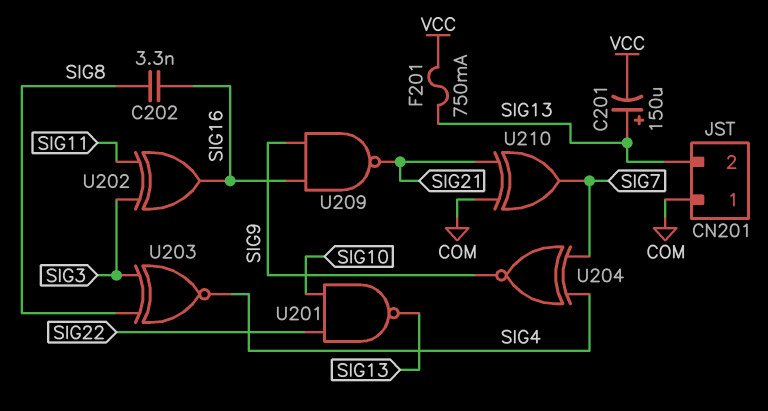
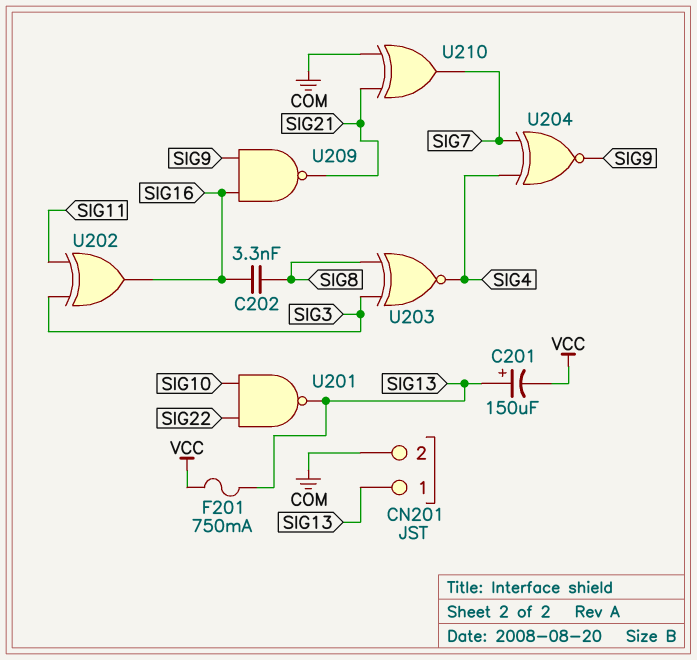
CN201 pin 1: COM -> SIG13
CN201 pin 2: SIG13 -> COM

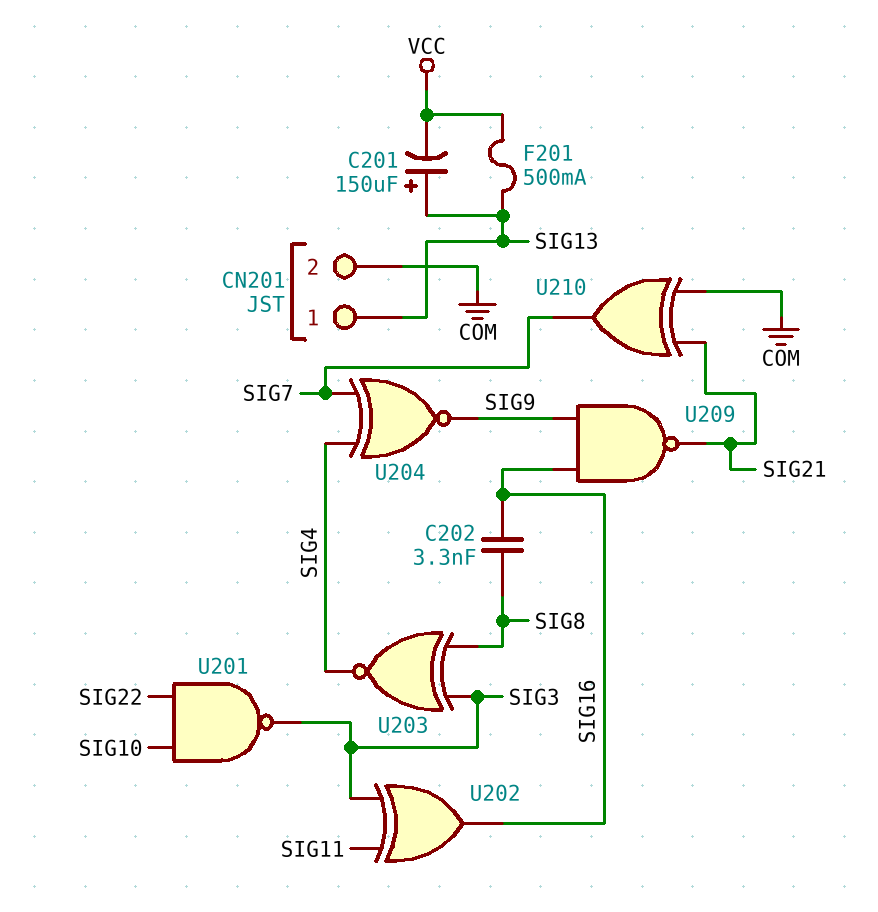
F201: 750mA (SIG13, VCC) -> 500mA (SIG13, VCC)
U201: NAND (in SIG10, in SIG22, out SIG13) -> NAND (in SIG10, in SIG22, out SIG3)

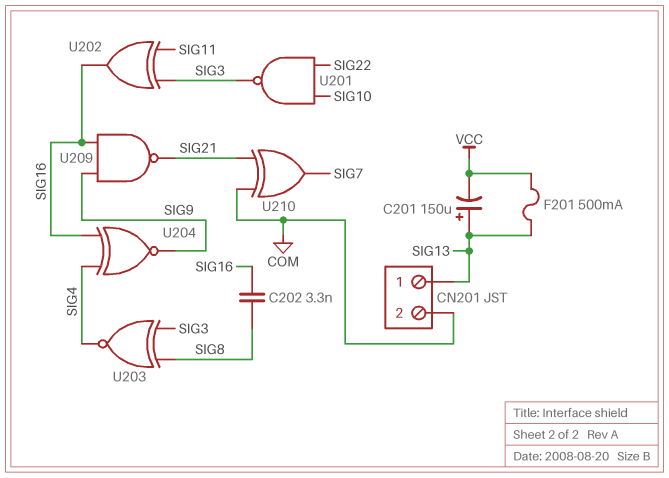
U204: XNOR (in SIG4, in SIG7, out SIG9) -> XNOR (in SIG4, in SIG16, out SIG9)

